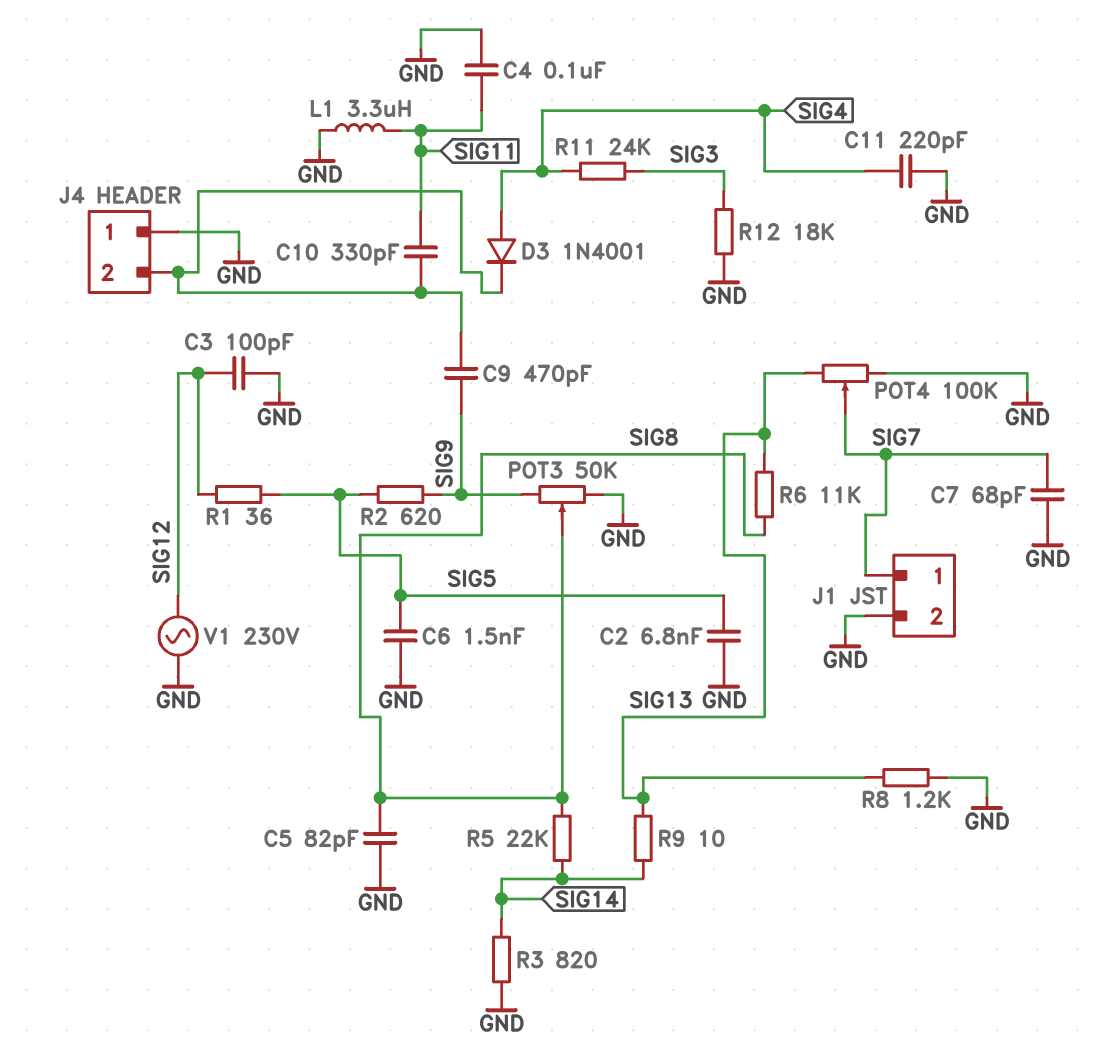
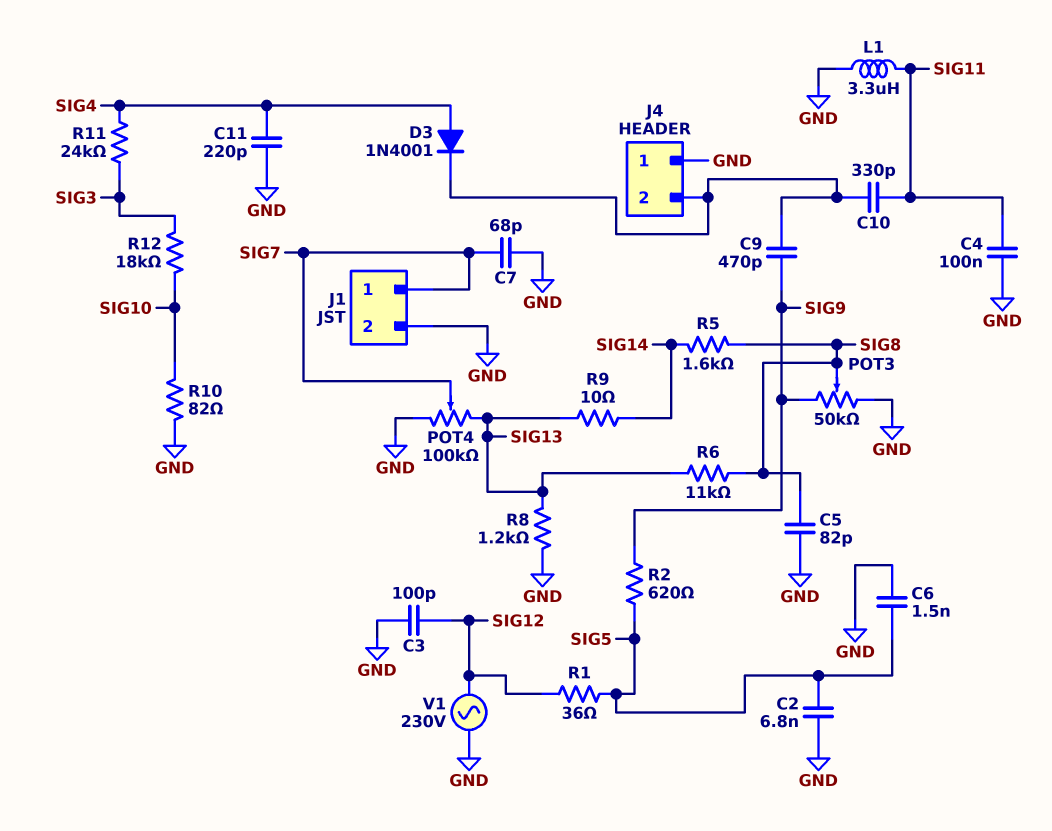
R3: 820 (GND, SIG14) -> none
R5: 22k (SIG8, SIG14) -> 1.6k (SIG8, SIG14)
R10: none -> 82 (GND, SIG10)
R12: 18k (GND, SIG3) -> 18k (SIG3, SIG10)

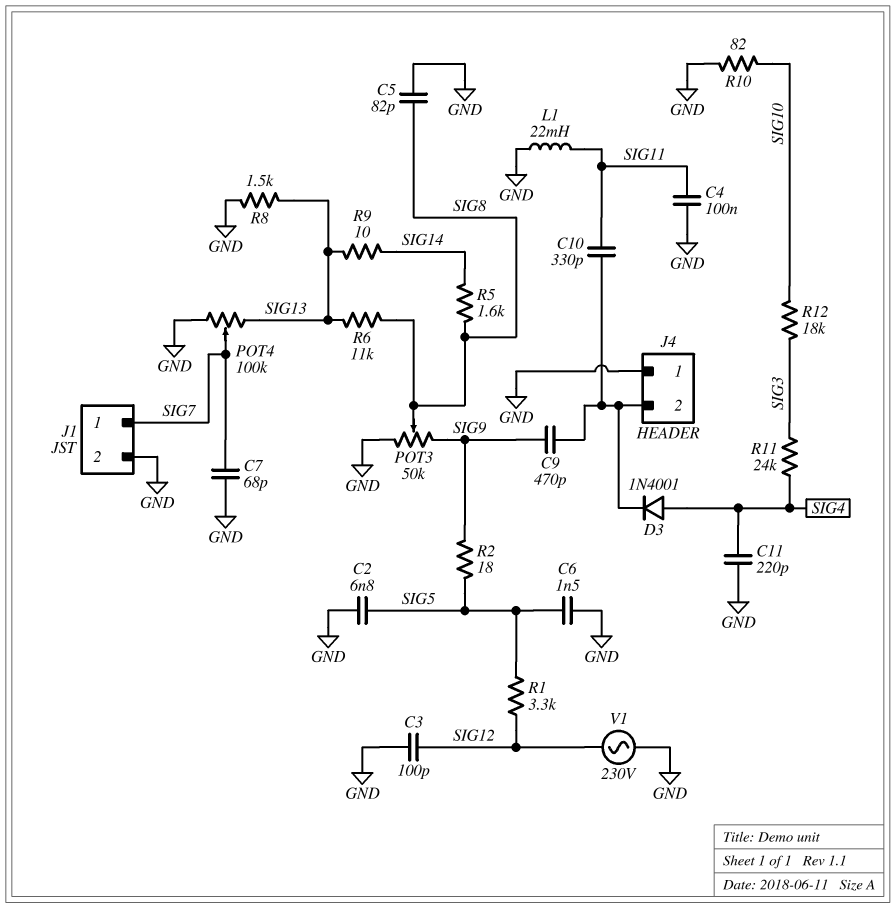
L1: 3.3uH (GND, SIG11) -> 22mH (GND, SIG11)
R1: 36 (SIG5, SIG12) -> 3.3k (SIG5, SIG12)
R2: 620 (SIG5, SIG9) -> 18 (SIG5, SIG9)
R8: 1.2k (GND, SIG13) -> 1.5k (GND, SIG13)

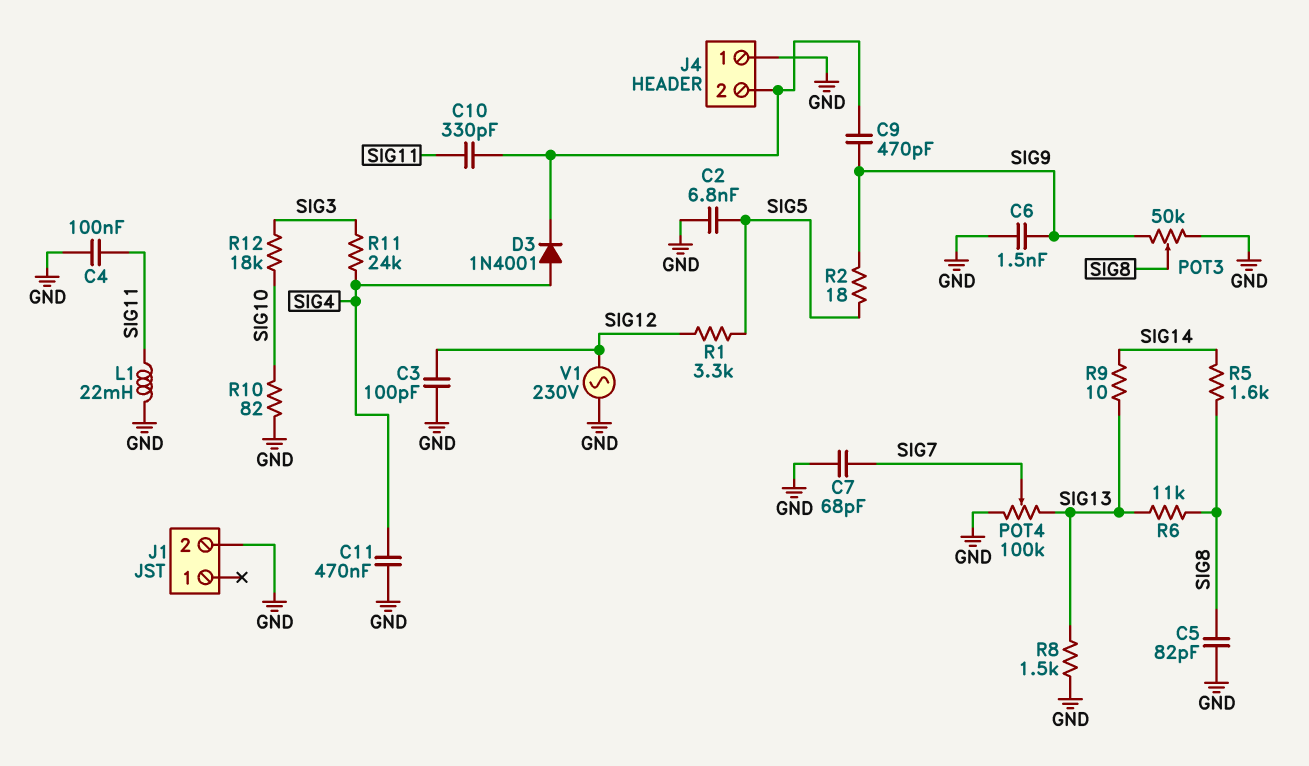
C6: 1.5nF (GND, SIG5) -> 1.5nF (GND, SIG9)
C11: 220pF (GND, SIG4) -> 470nF (GND, SIG4)
J1 pin 1: SIG7 -> none

